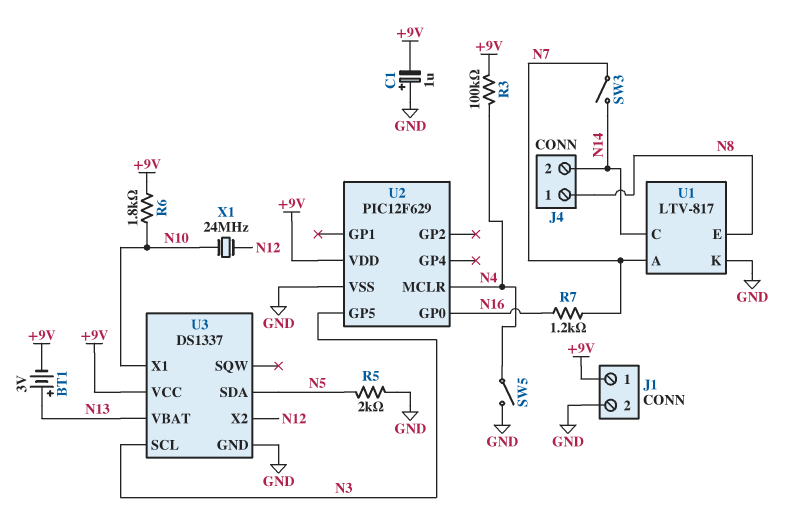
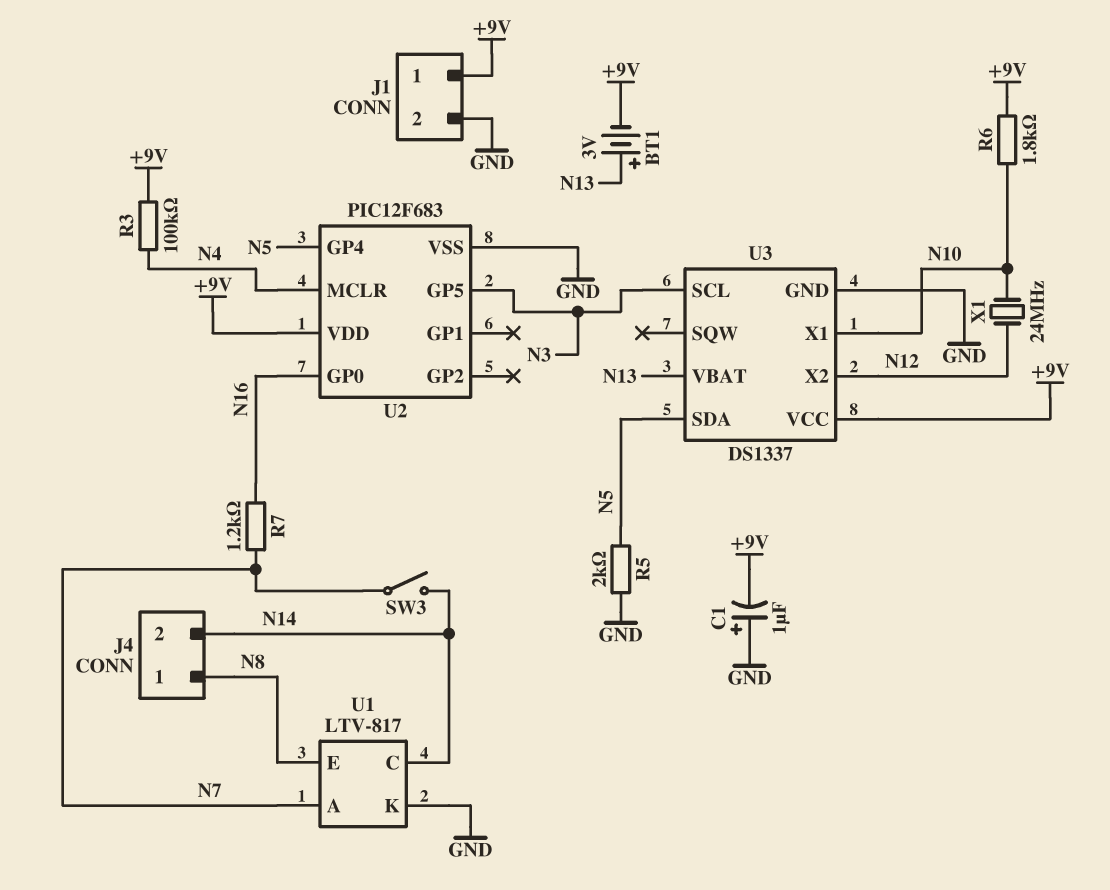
SW5: switch (GND, N4) -> none
U2: PIC12F629 -> PIC12F683
U2 pin GP4: none -> N5

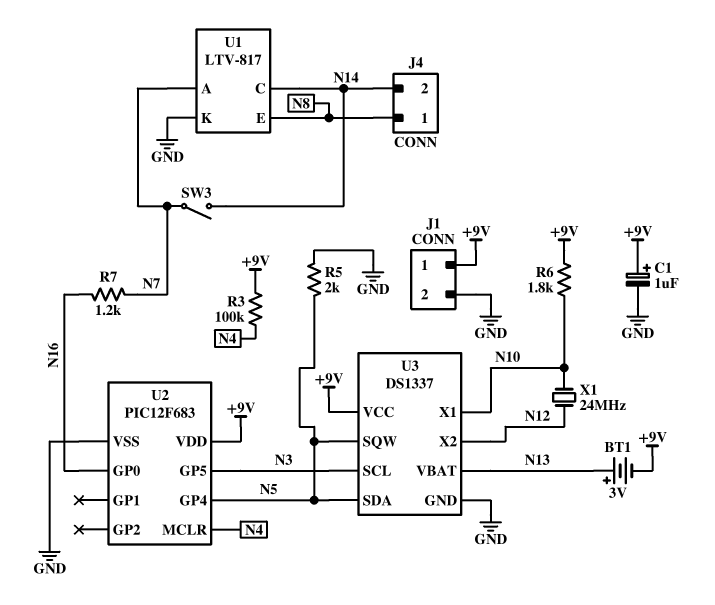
C1: 1uF (plus GND, minus +9V) -> 1uF (plus +9V, minus GND)
U3 pin SQW: none -> N5

